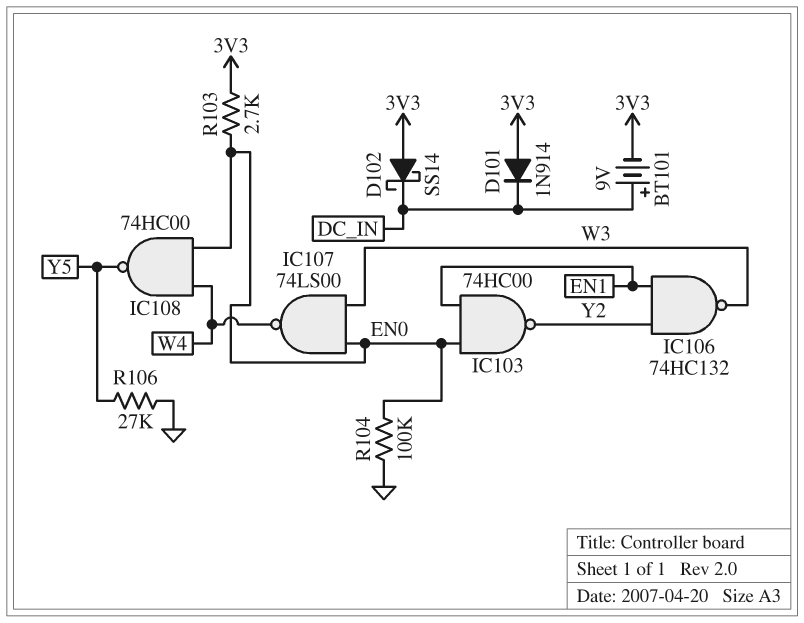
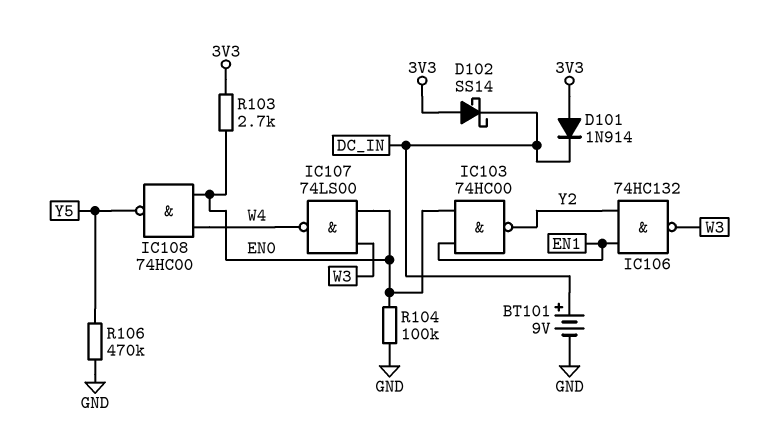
BT101: 9V (plus DC_IN, minus 3V3) -> 9V (plus DC_IN, minus GND)
R106: 27k (GND, Y5) -> 470k (GND, Y5)

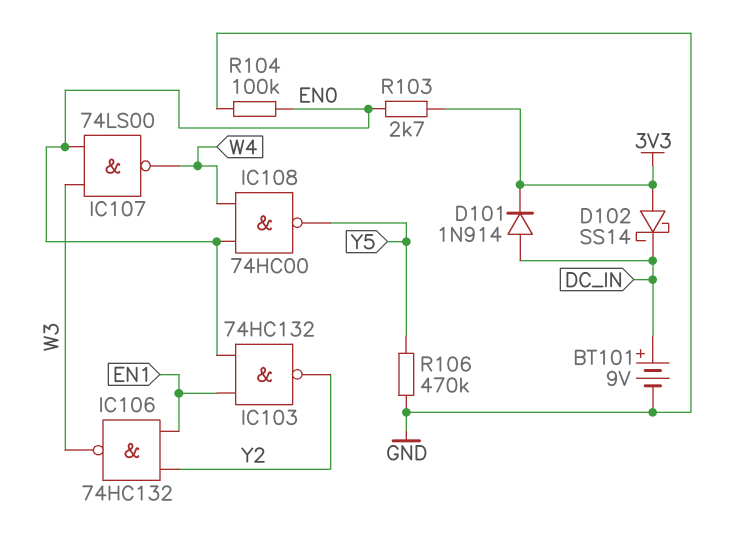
D101: diode 1N914 (A 3V3, K DC_IN) -> diode 1N914 (A DC_IN, K 3V3)
IC103: NAND 74HC00 (in EN0, in EN1, out Y2) -> NAND 74HC132 (in EN0, in EN1, out Y2)

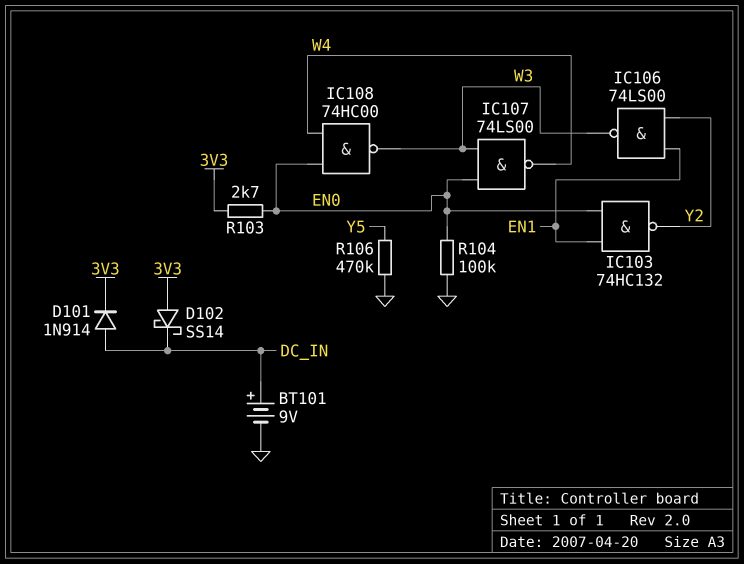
IC106: NAND 74HC132 (in EN1, in Y2, out W3) -> NAND 74LS00 (in EN1, in Y2, out W3)
IC108: NAND 74HC00 (in EN0, in W4, out Y5) -> NAND 74HC00 (in EN0, in W4, out W3)

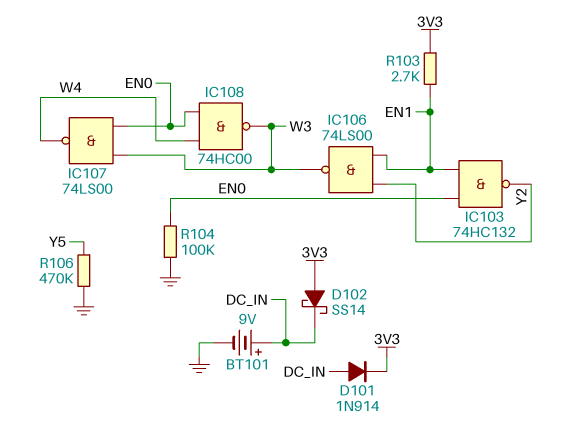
R103: 2.7k (3V3, EN0) -> 2.7k (3V3, EN1)

